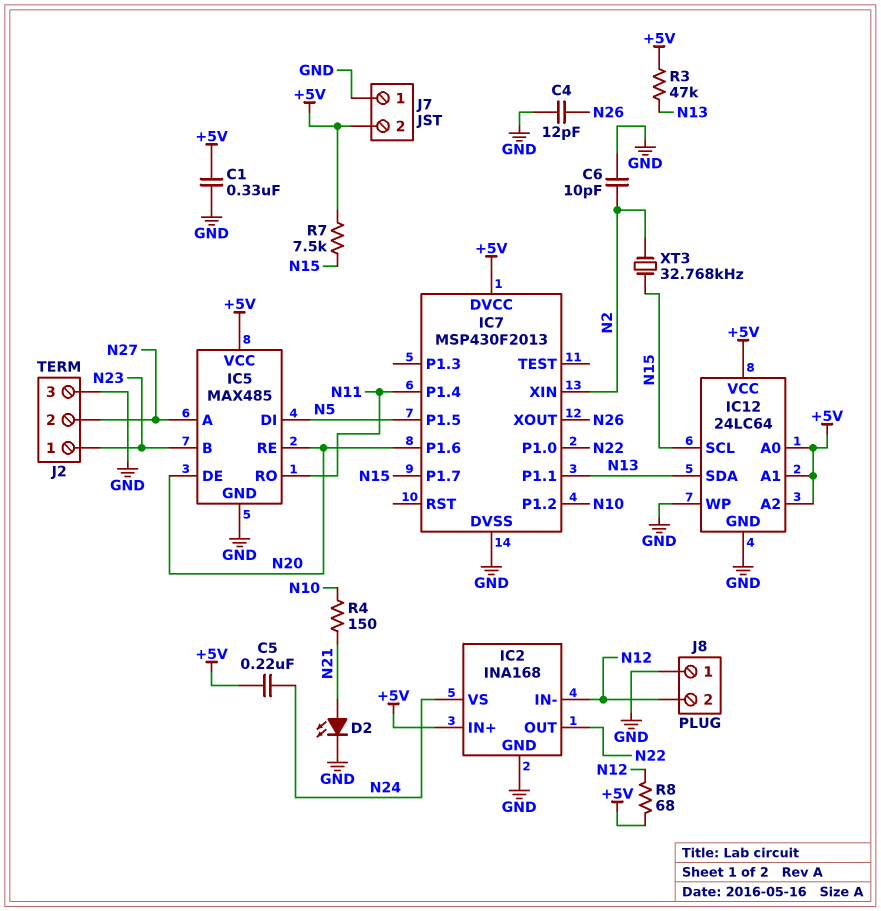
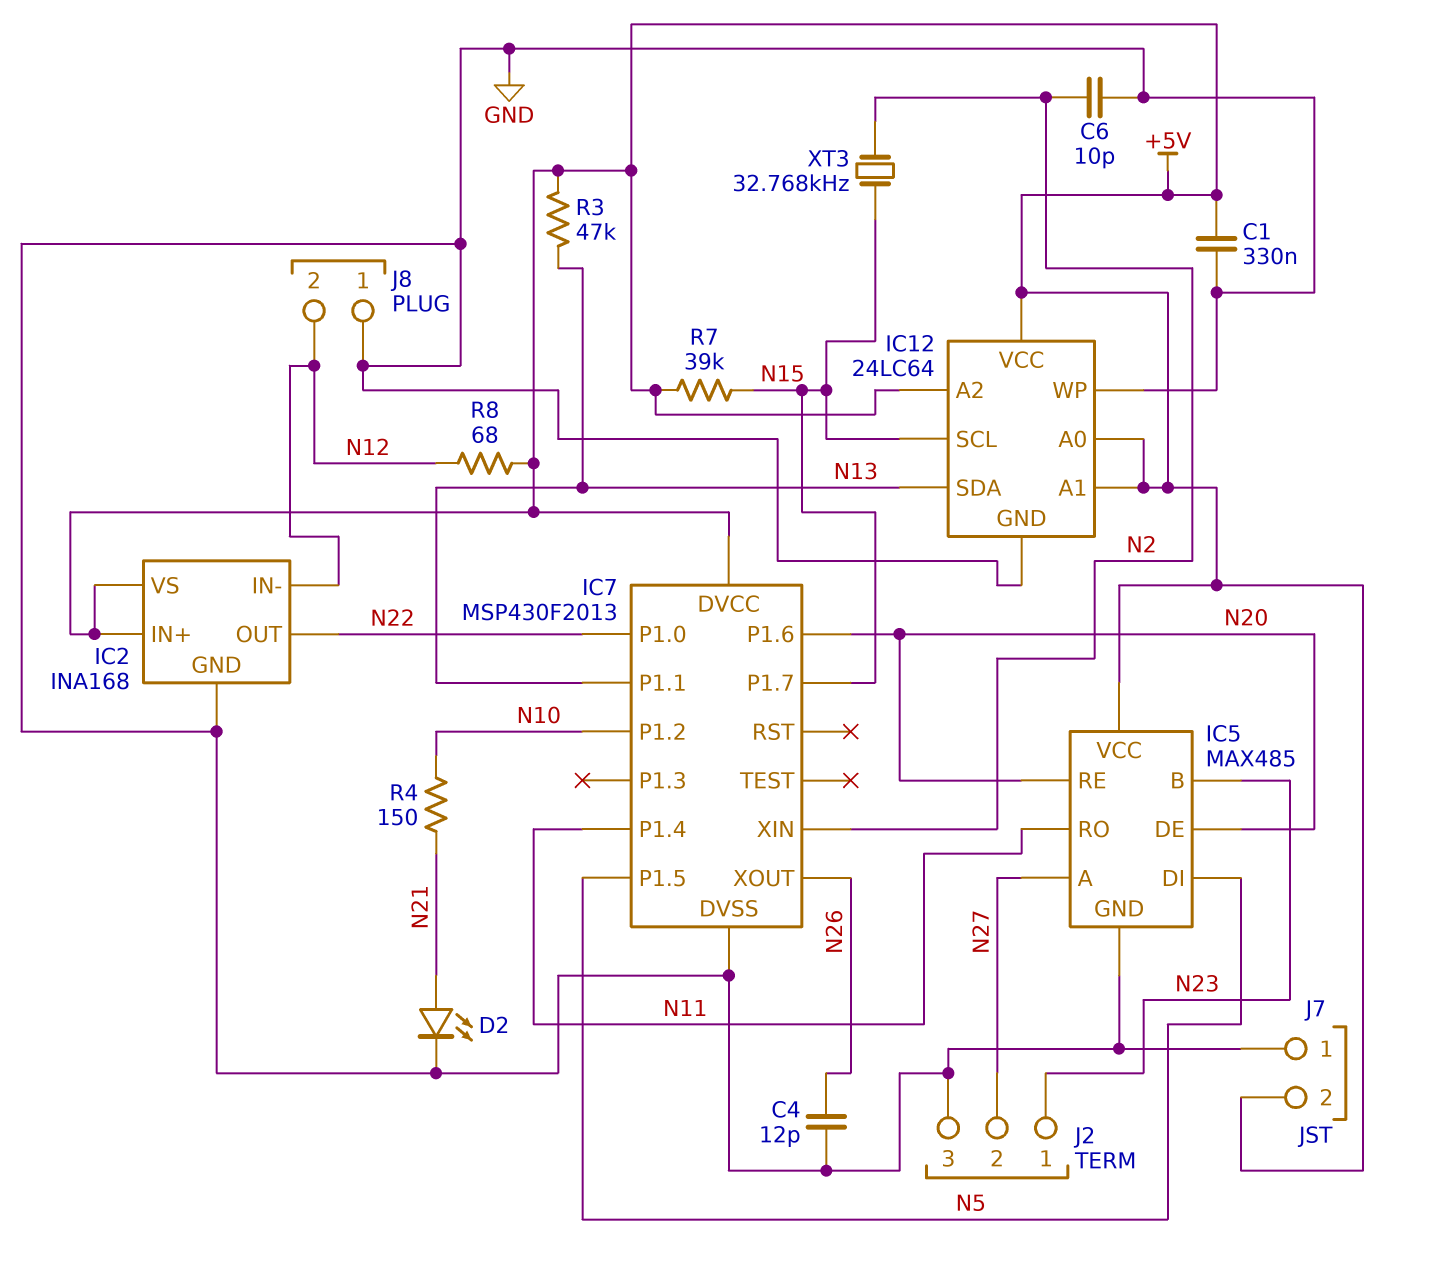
C5: 220nF (+5V, N24) -> none
IC2 pin VS: N24 -> +5V
R7: 7.5k (+5V, N15) -> 39k (+5V, N15)

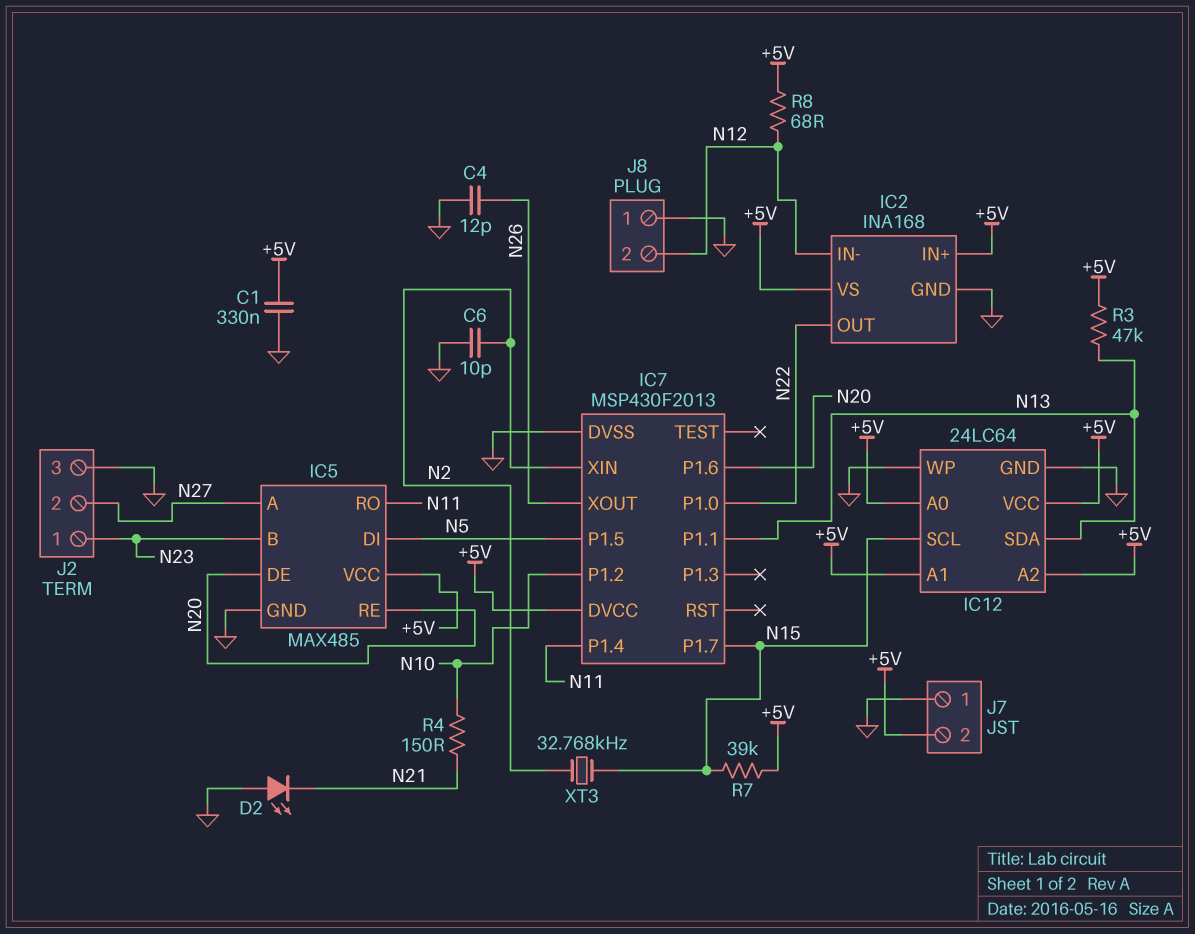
D2: LED (A N21, K GND) -> LED (A GND, K N21)

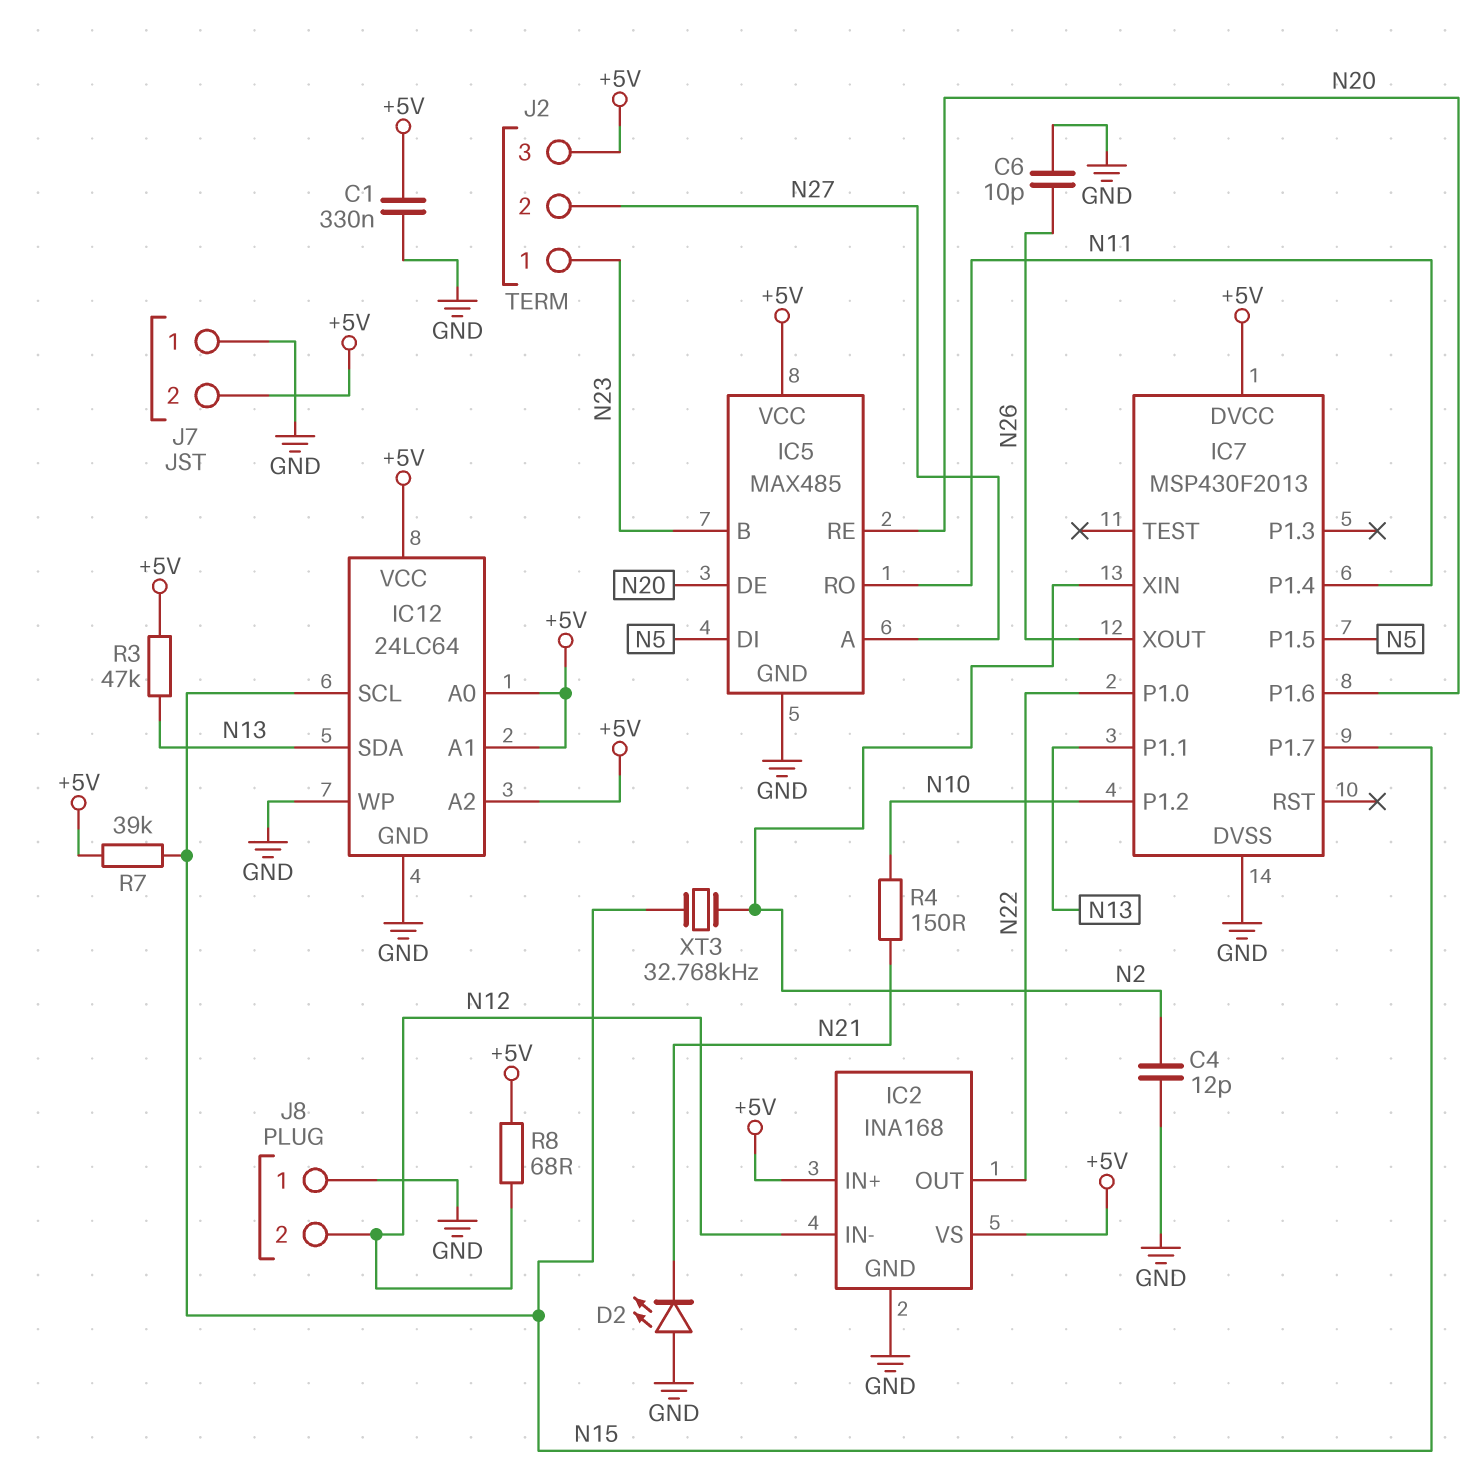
C4: 12pF (GND, N26) -> 12pF (GND, N2)
C6: 10pF (GND, N2) -> 10pF (GND, N26)
J2 pin 3: GND -> +5V

